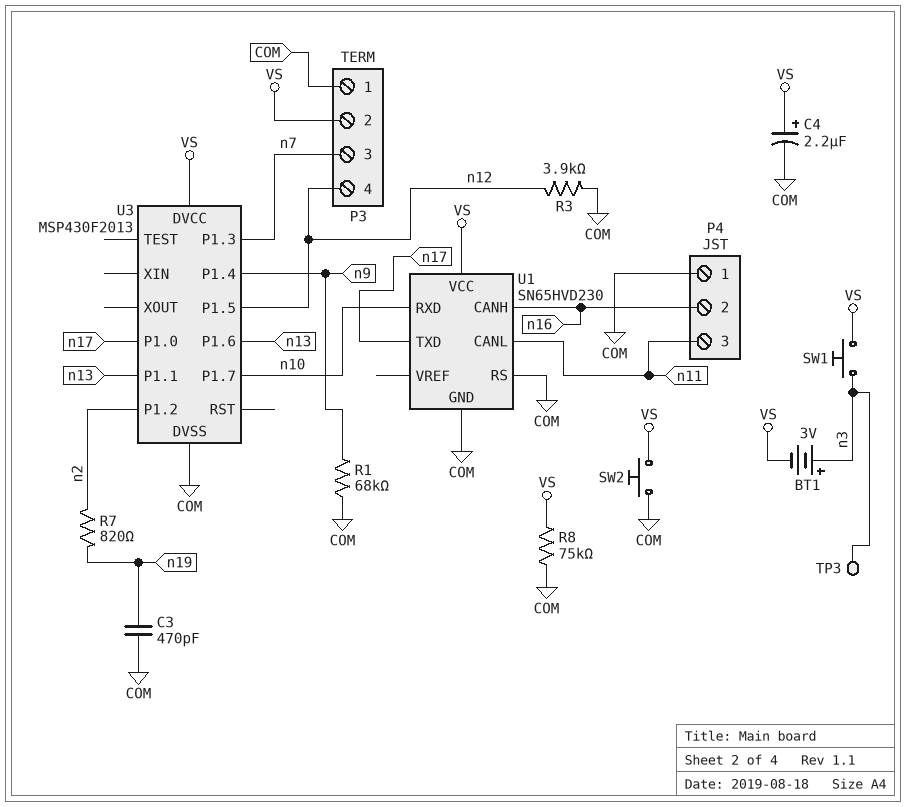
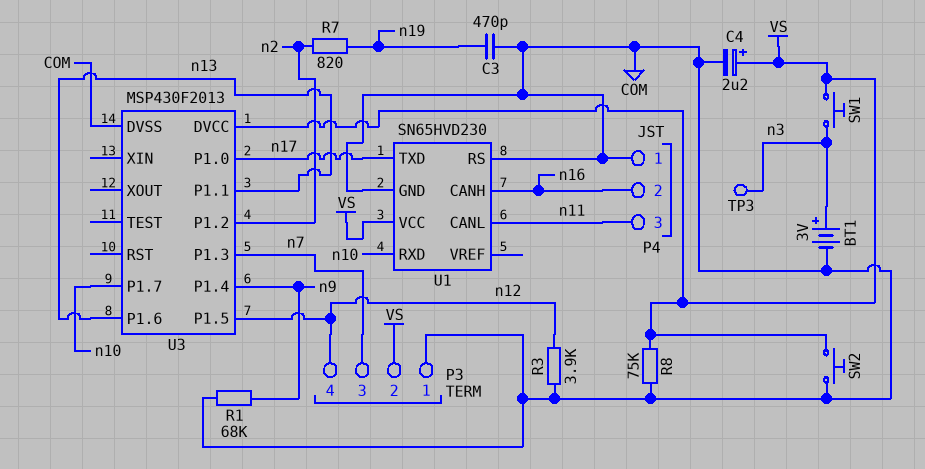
BT1: 3V (plus n3, minus VS) -> 3V (plus n3, minus COM)

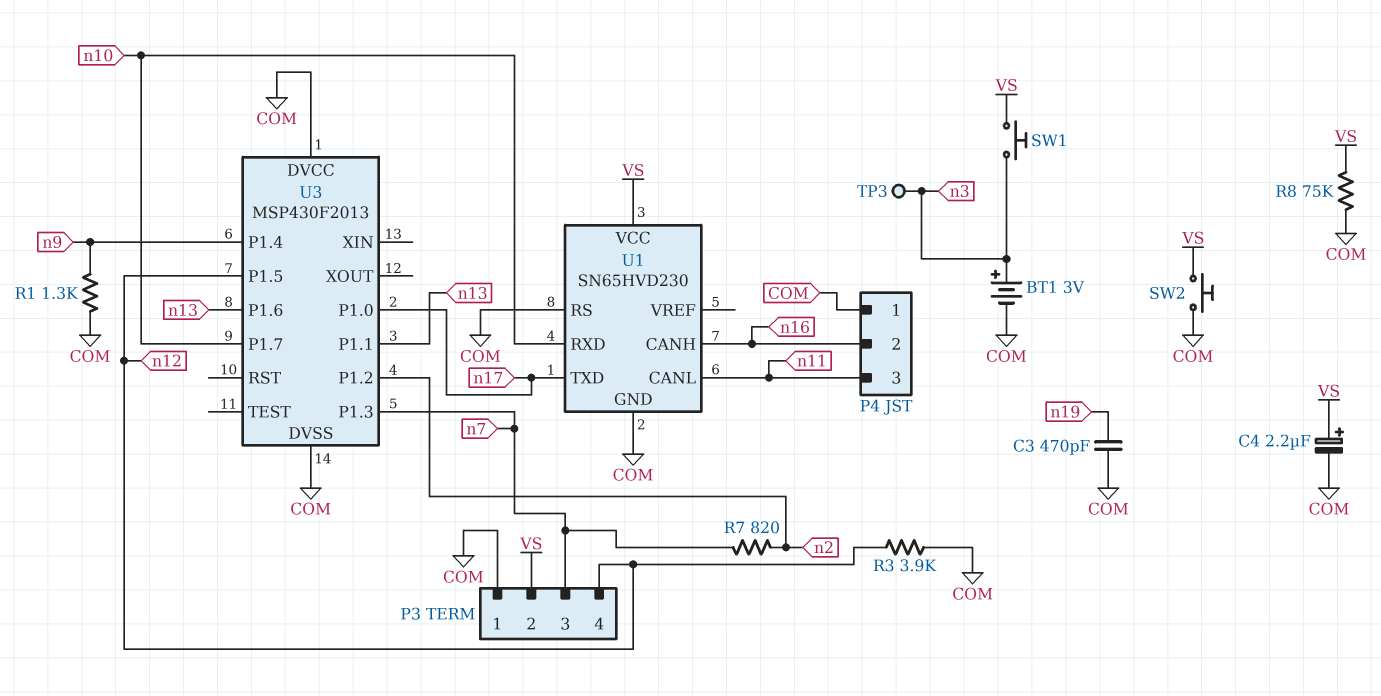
R1: 68k (COM, n9) -> 1.3k (COM, n9)
R7: 820 (n2, n19) -> 820 (n2, n7)
U3 pin DVCC: VS -> COM

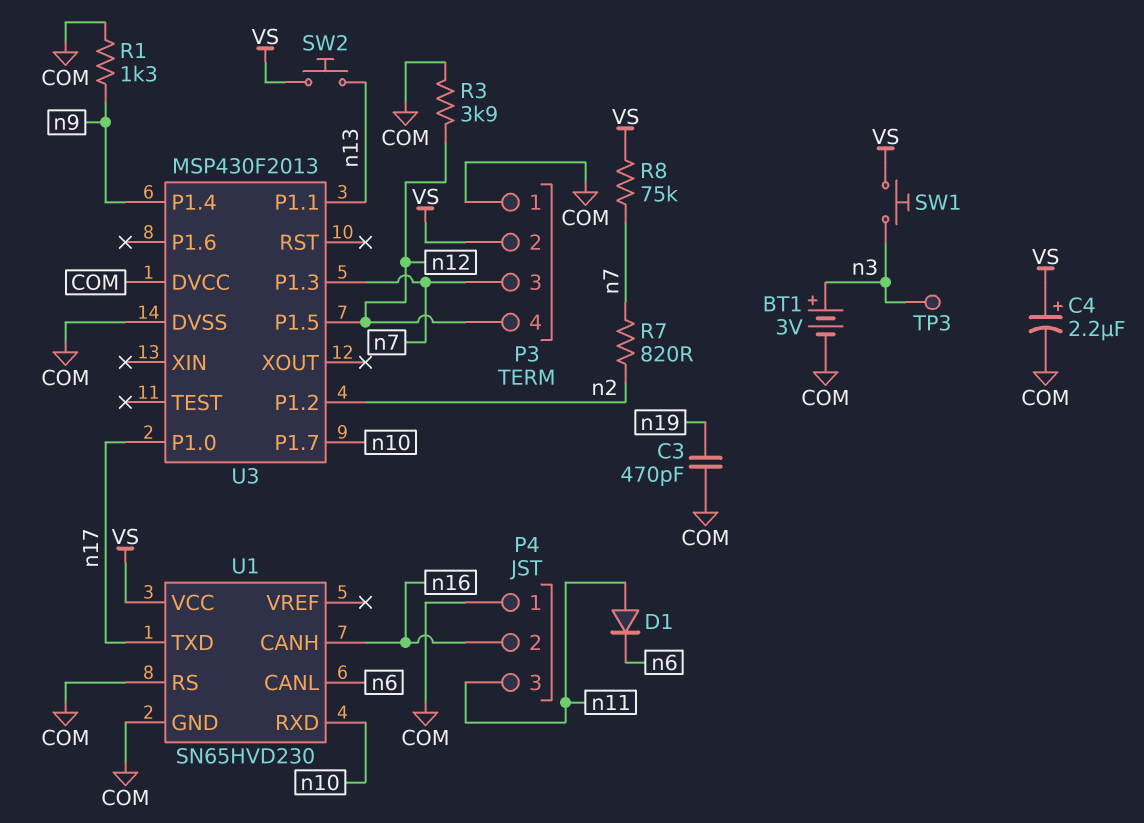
D1: none -> diode (A n11, K n6)
R8: 75k (COM, VS) -> 75k (VS, n7)
SW2: button (COM, VS) -> button (VS, n13)
U1 pin CANL: n11 -> n6
U3 pin P1.6: n13 -> none

